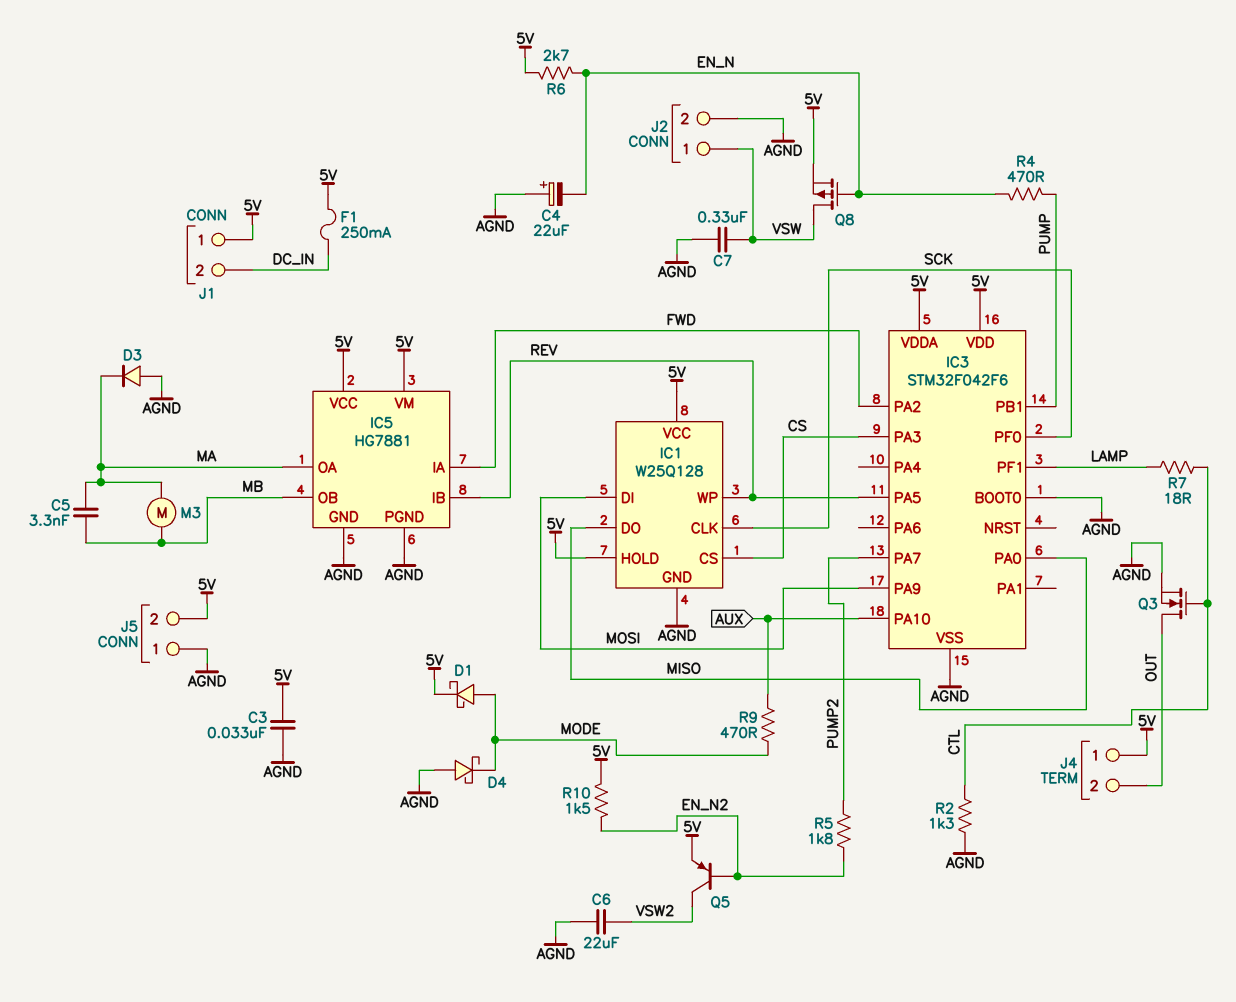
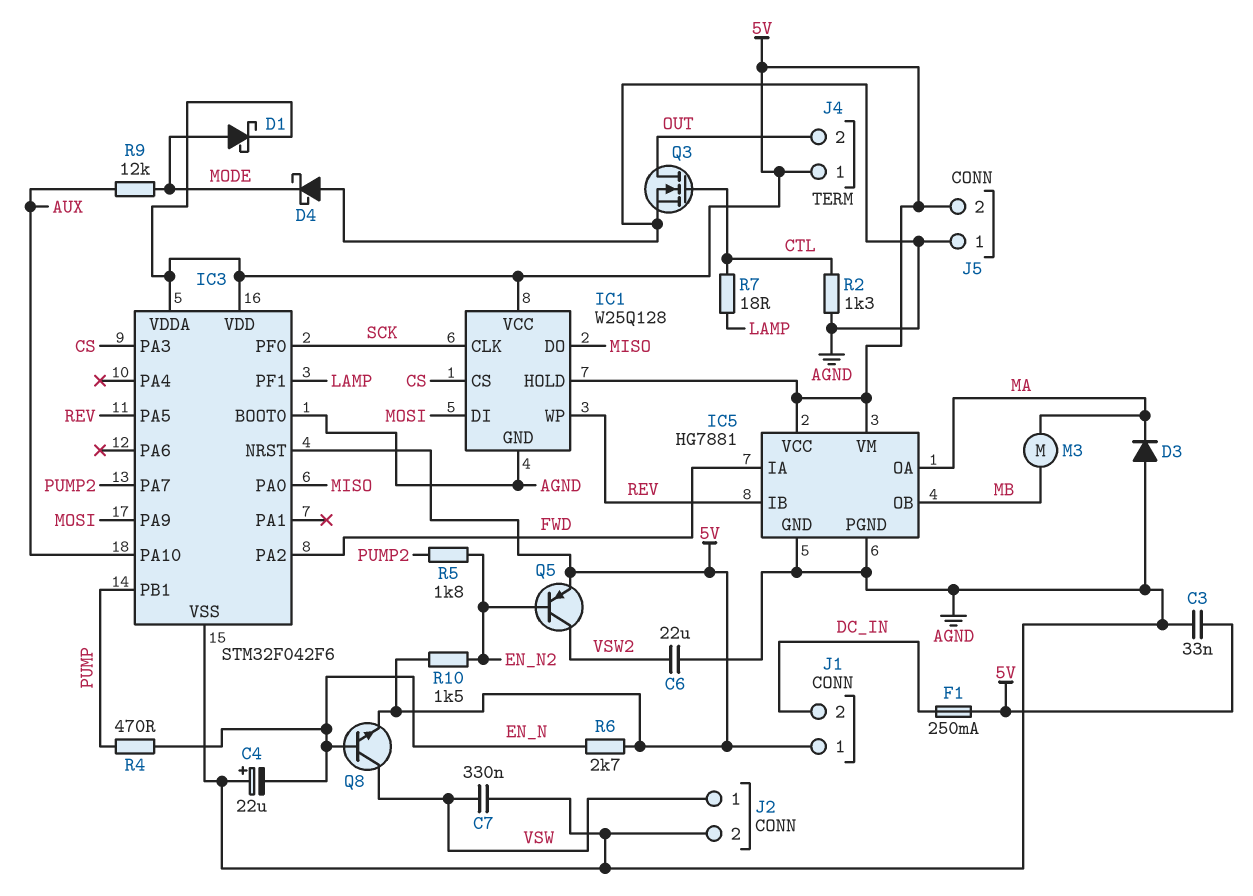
C5: 3.3nF (MA, MB) -> none
IC3 pin NRST: none -> 5V
Q8: PMOS (G EN_N, D VSW, S 5V) -> NPN (B EN_N, C VSW, E 5V)
R9: 470 (AUX, MODE) -> 12k (AUX, MODE)

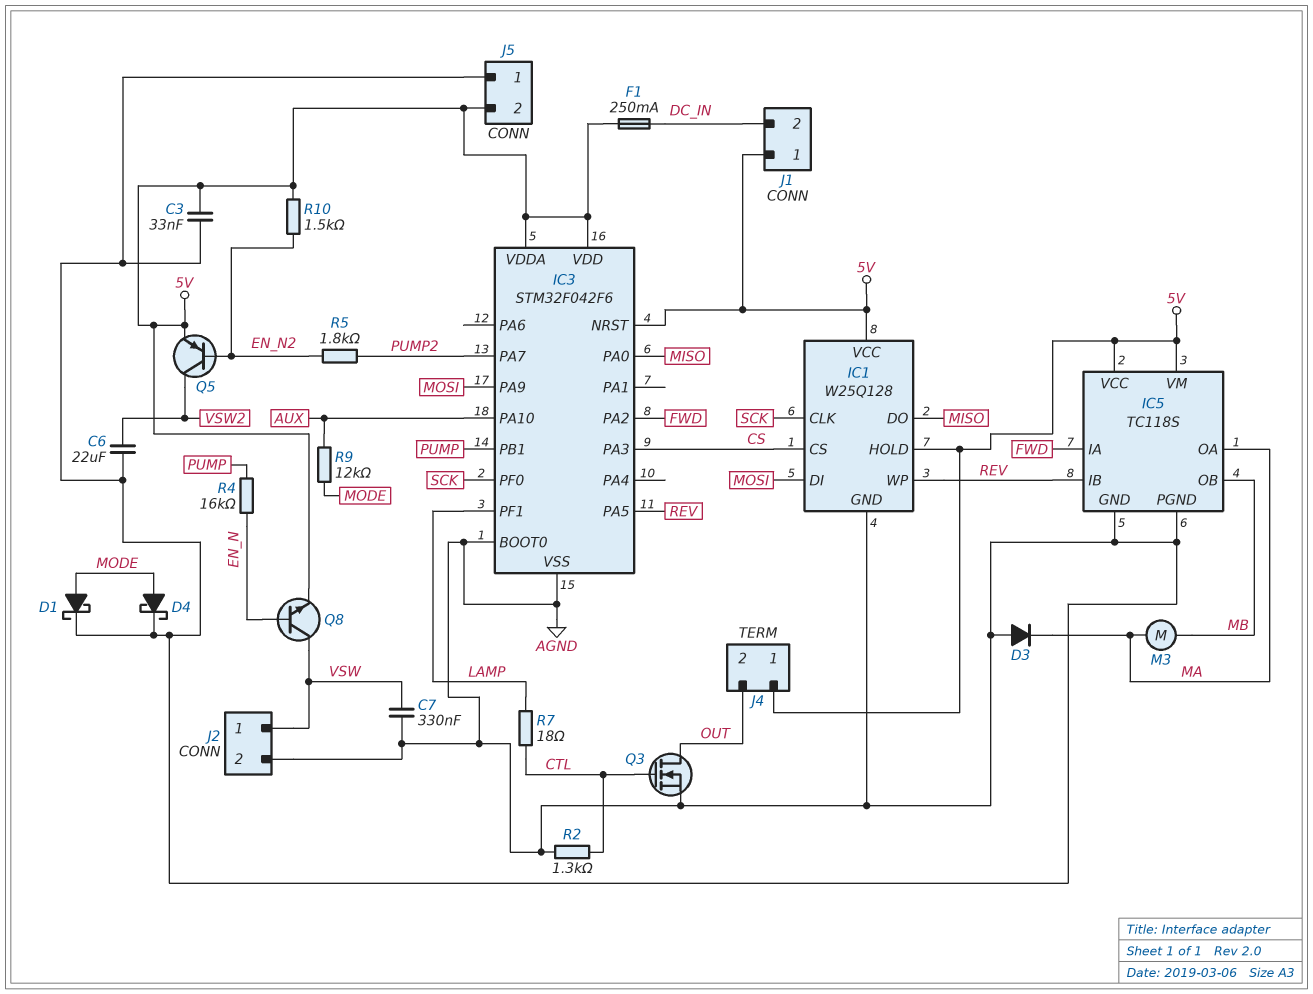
C4: 22uF (plus AGND, minus EN_N) -> none
D1: schottky (A MODE, K 5V) -> schottky (A MODE, K AGND)
D4: schottky (A AGND, K MODE) -> schottky (A MODE, K AGND)
IC5: HG7881 -> TC118S
R4: 470 (EN_N, PUMP) -> 16k (EN_N, PUMP)
R6: 2.7k (5V, EN_N) -> none

